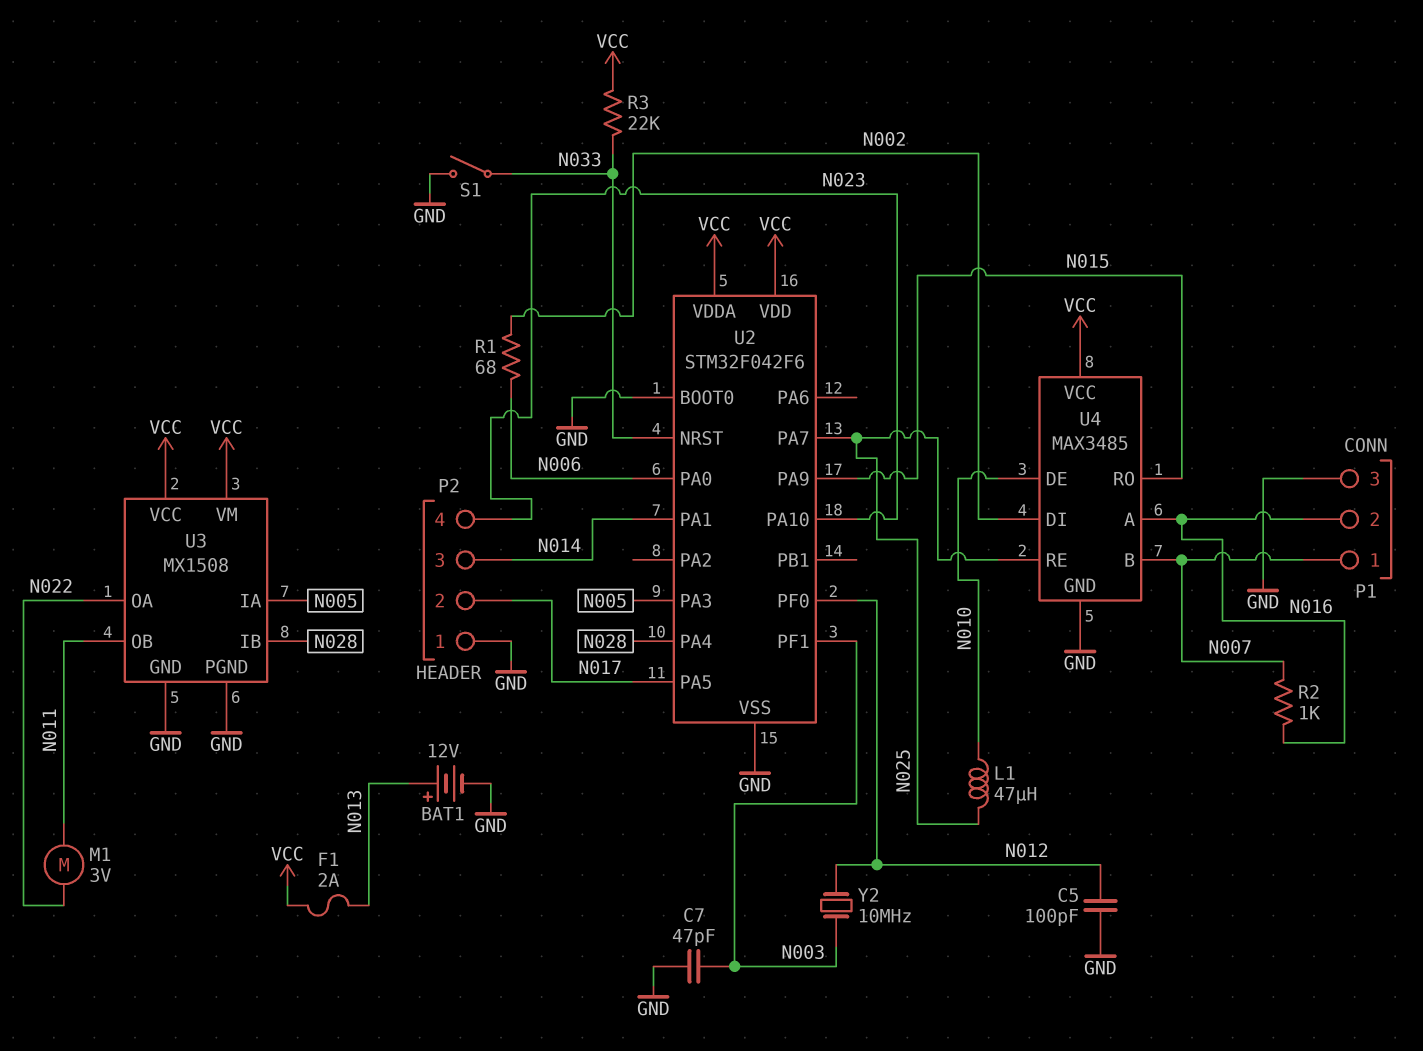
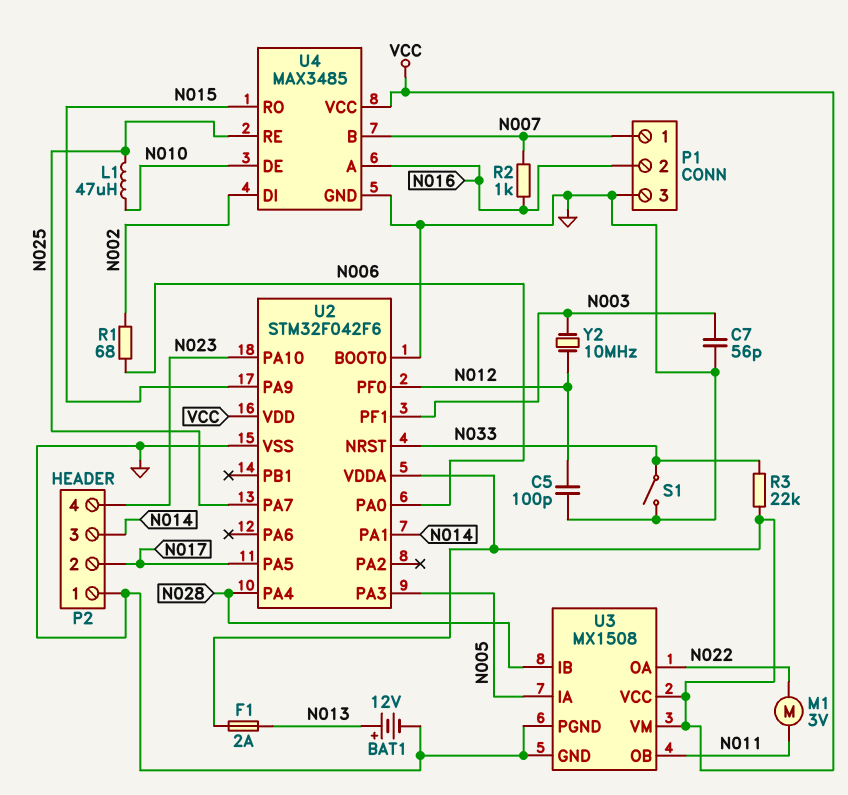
C7: 47pF (GND, N003) -> 56pF (GND, N003)

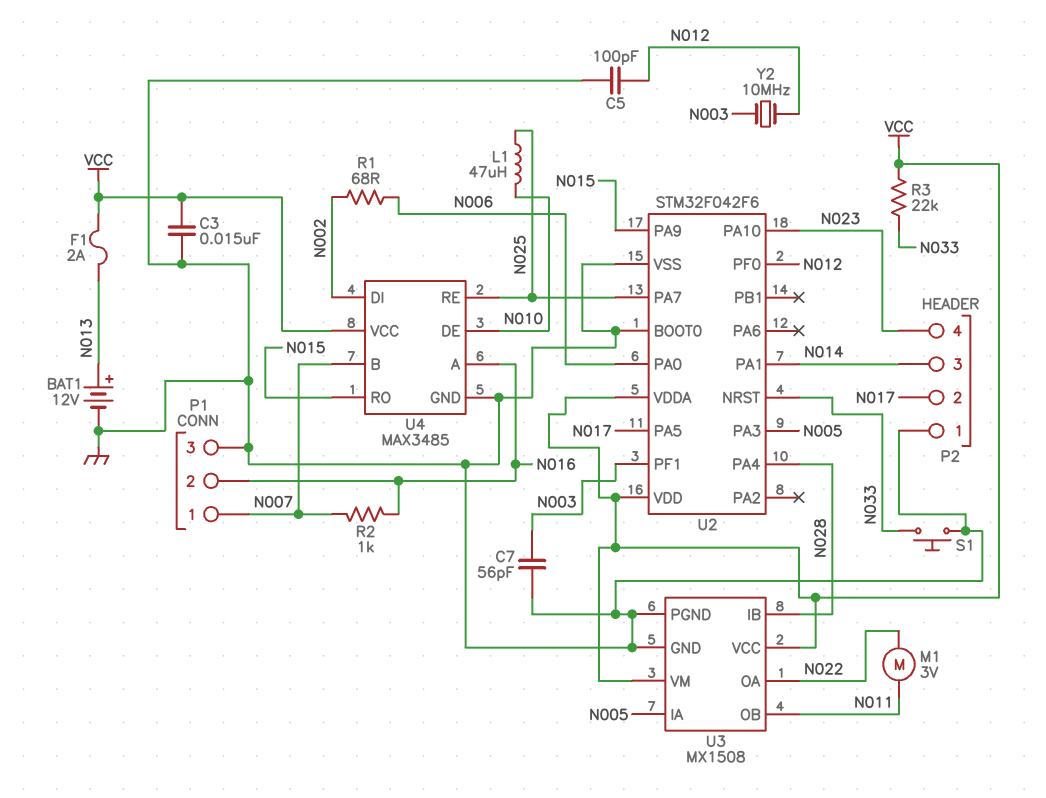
C3: none -> 15nF (GND, VCC)
S1: switch (GND, N033) -> button (GND, N033)

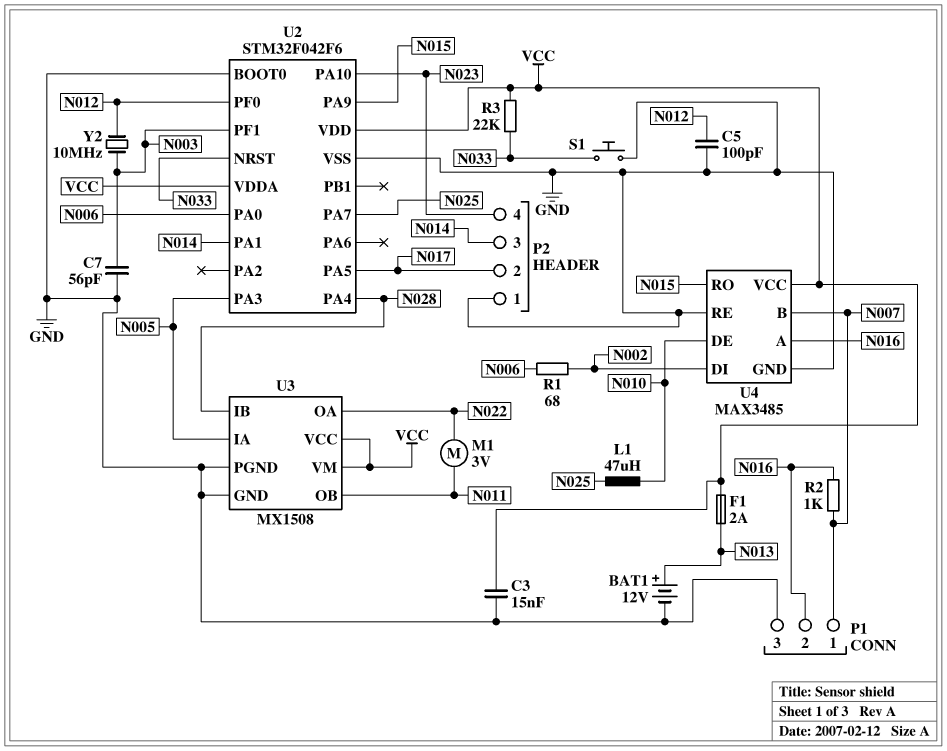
U4 pin RE: N025 -> GND

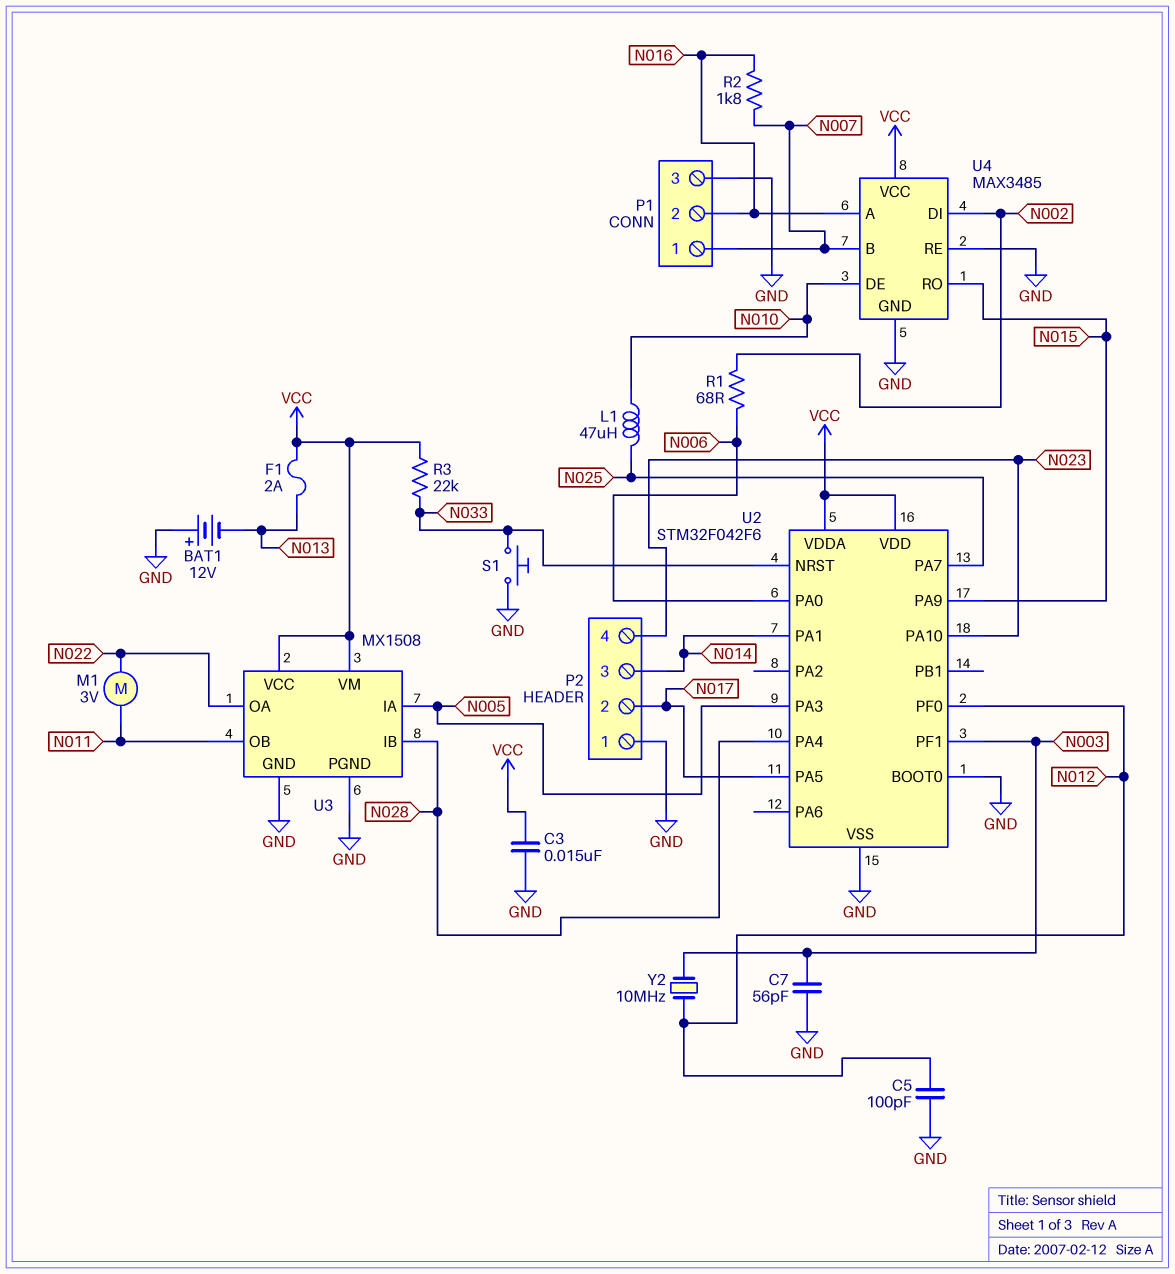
BAT1: 12V (plus N013, minus GND) -> 12V (plus GND, minus N013)
R2: 1k (N007, N016) -> 1.8k (N007, N016)

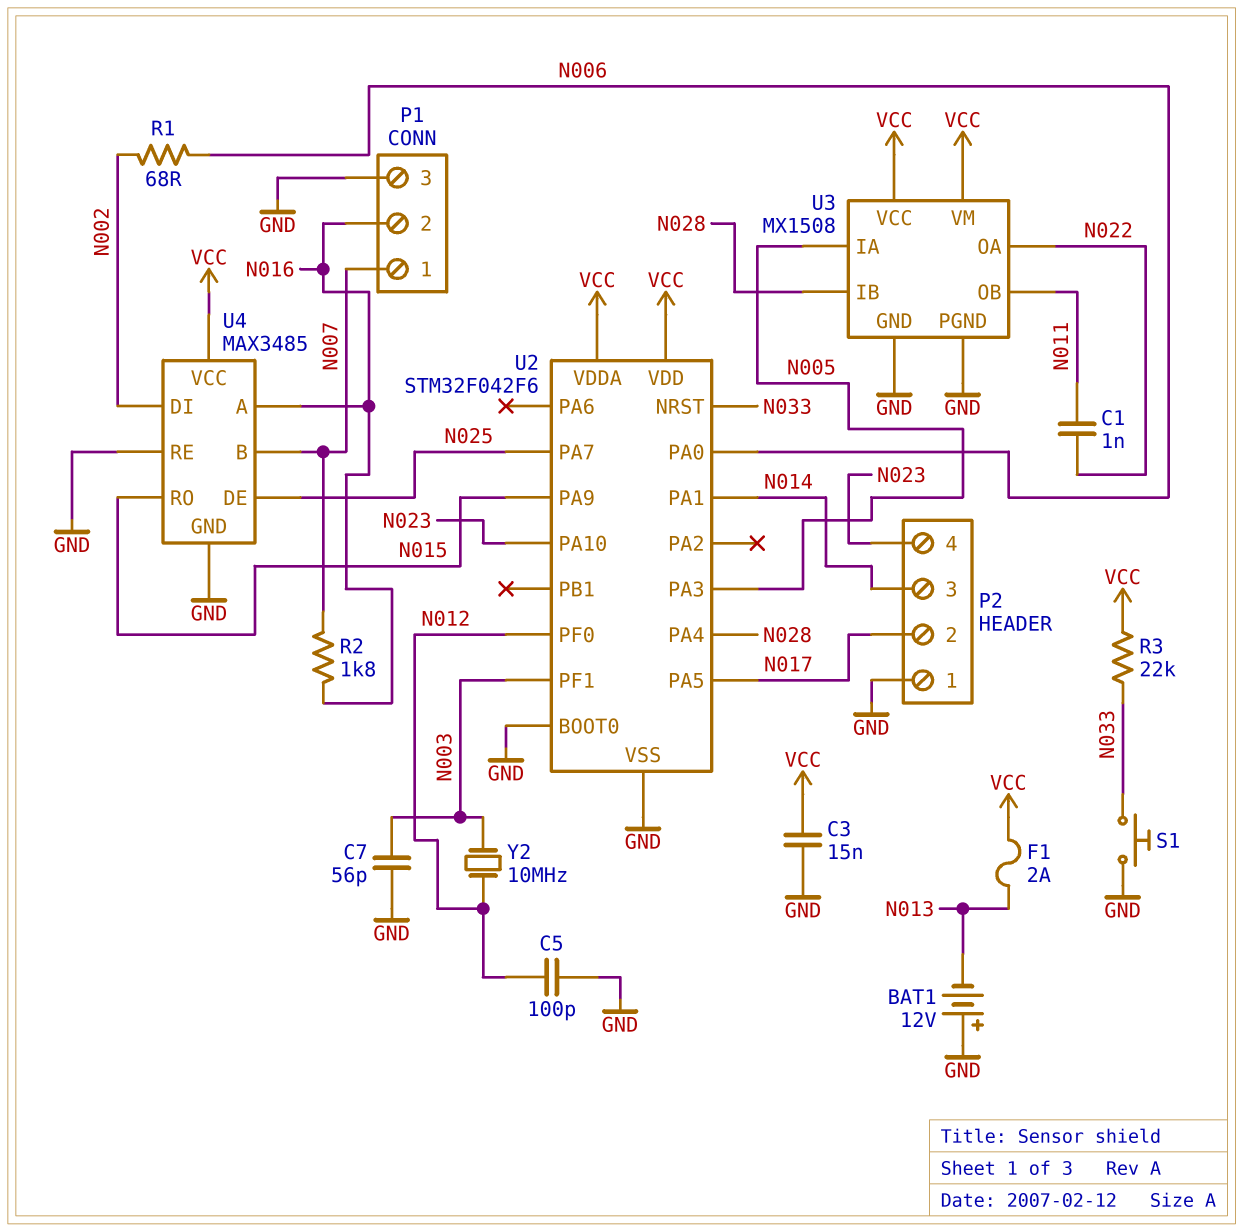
C1: none -> 1nF (N011, N022)
L1: 47uH (N010, N025) -> none
M1: motor 3V (N011, N022) -> none
U4 pin DE: N010 -> N025

